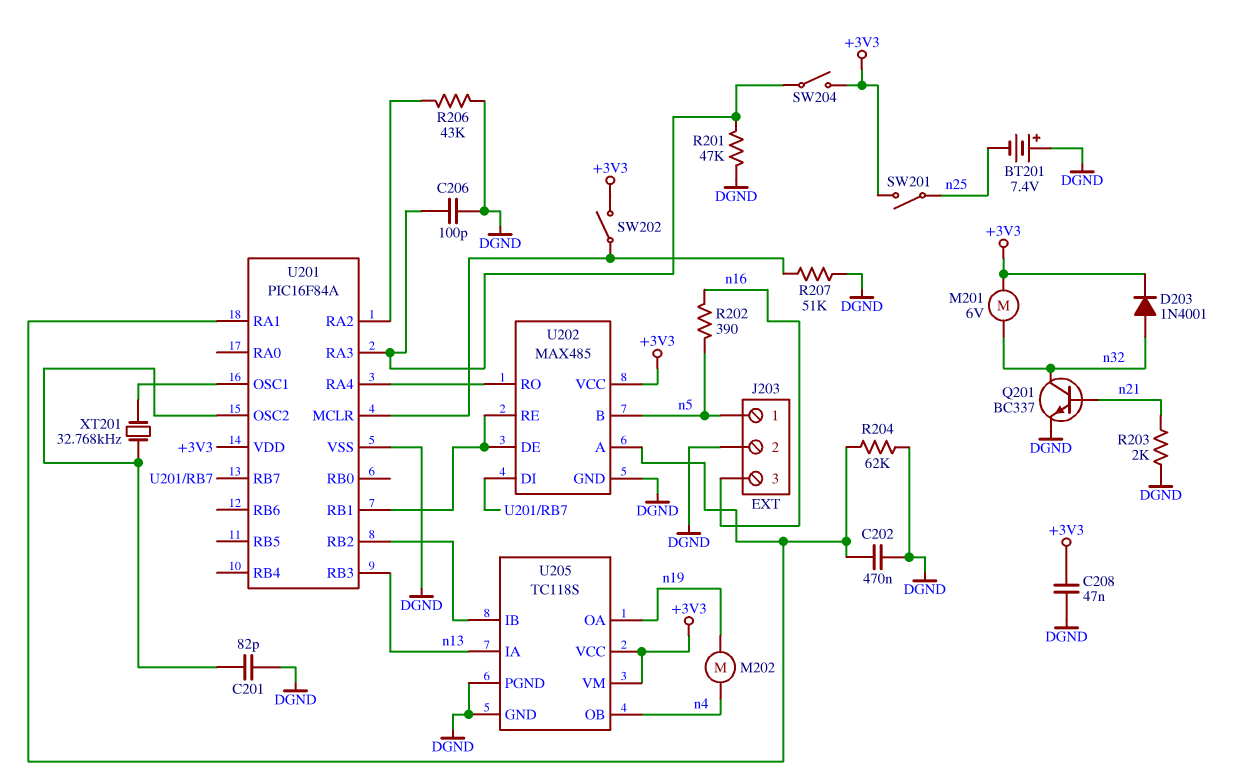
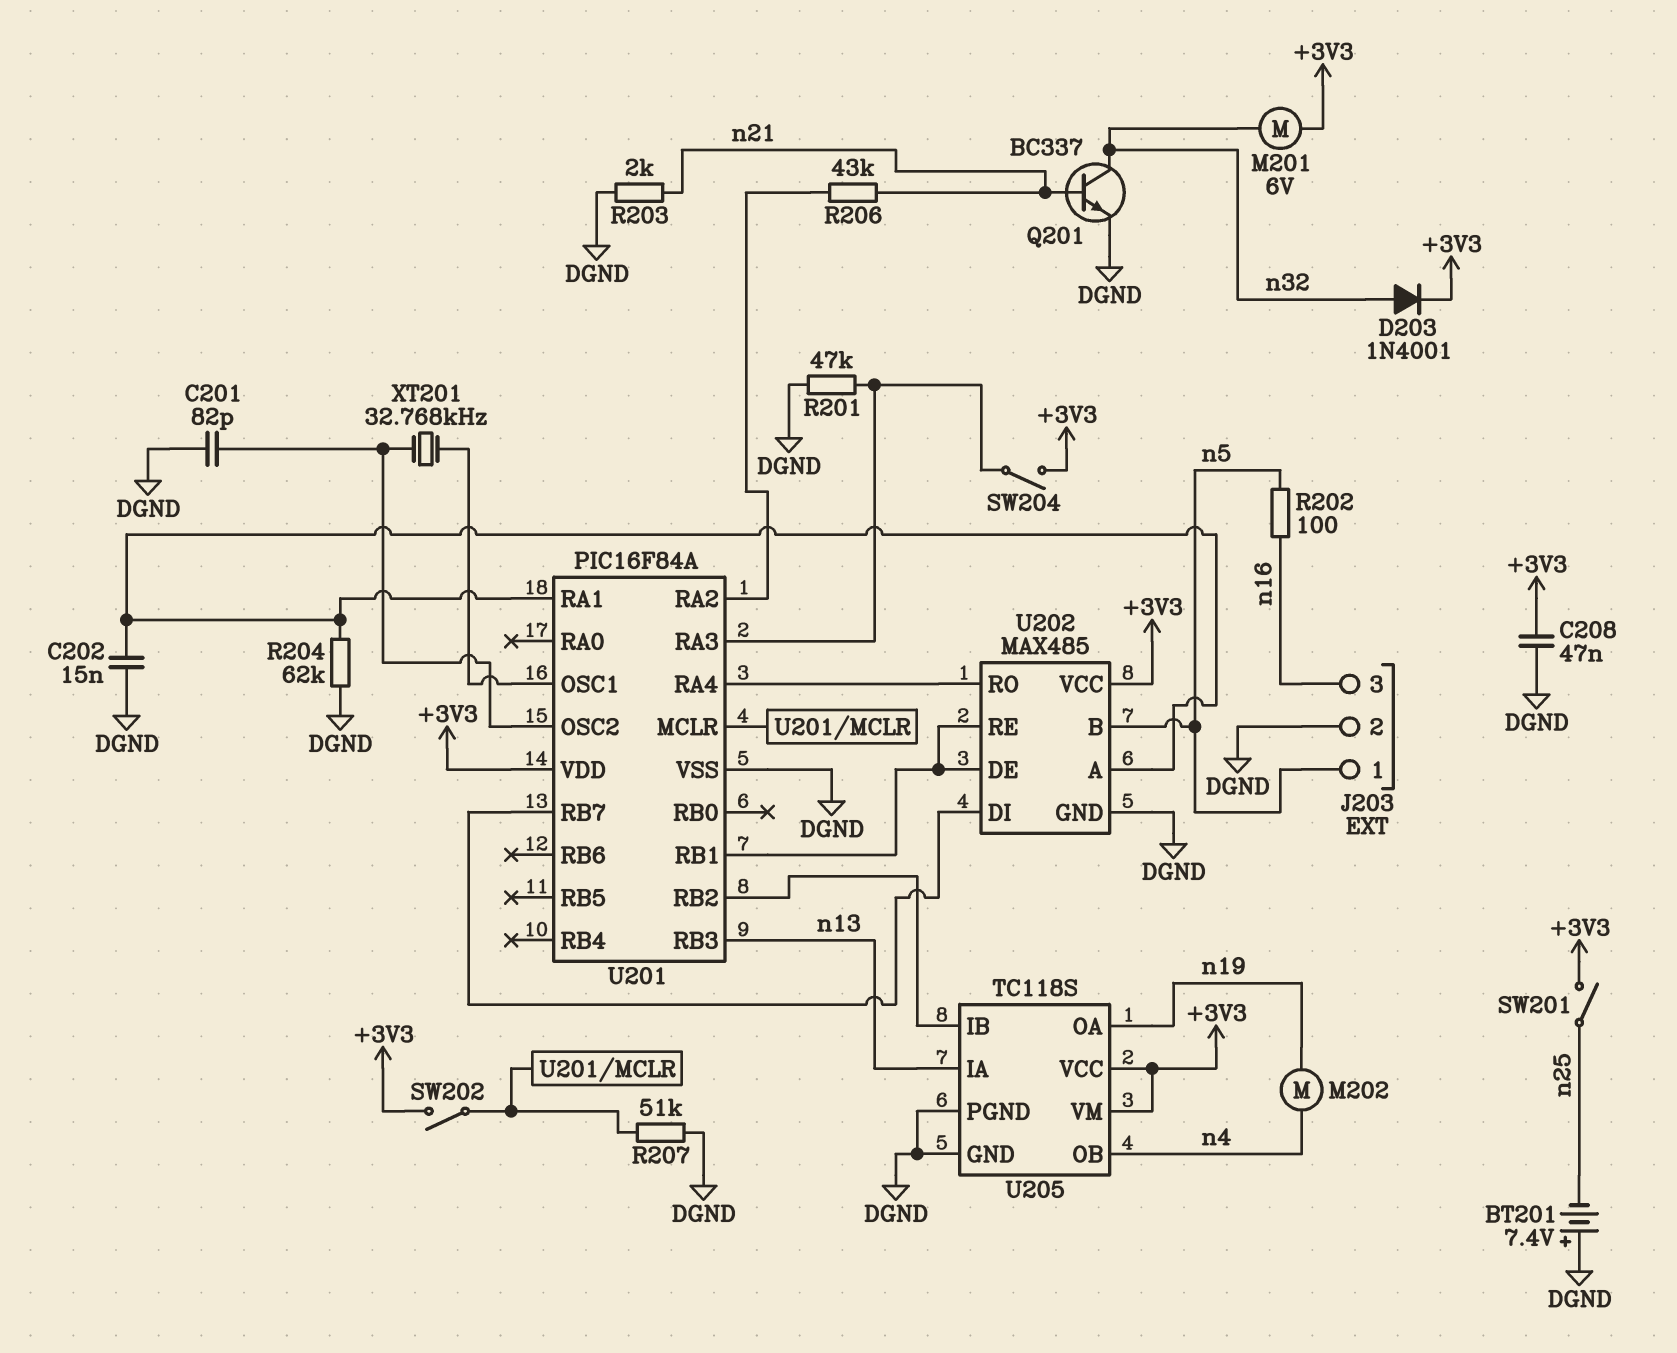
C202: 470nF (DGND, U201/RA1) -> 15nF (DGND, U201/RA1)
C206: 100pF (DGND, U201/RA3) -> none
R202: 390 (n5, n16) -> 100 (n5, n16)
R206: 43k (DGND, U201/RA2) -> 43k (U201/RA2, n21)

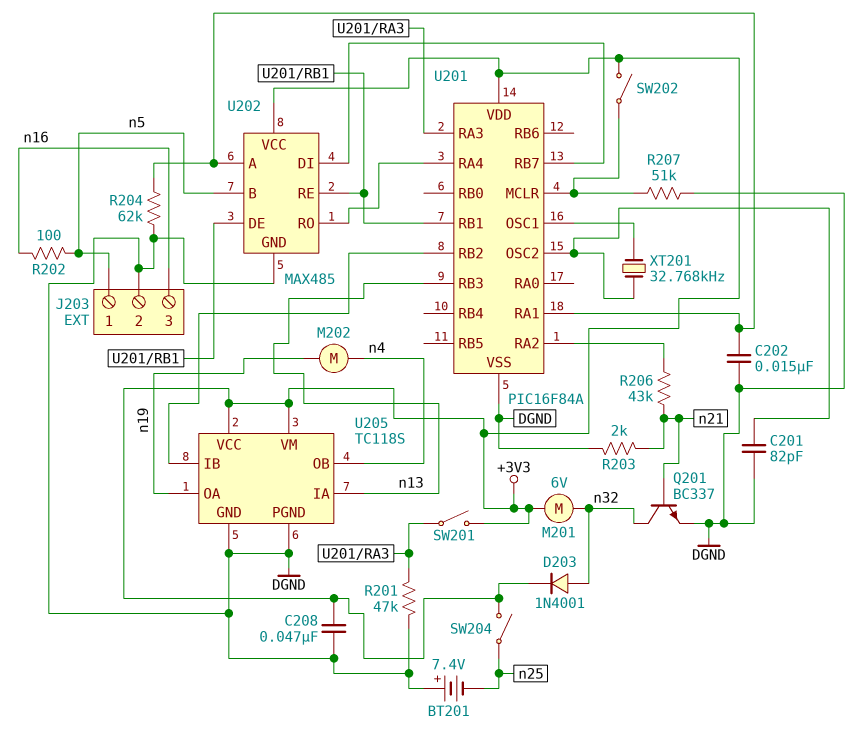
SW201: switch (+3V3, n25) -> switch (+3V3, U201/RA3)
SW204: switch (+3V3, U201/RA3) -> switch (+3V3, n25)

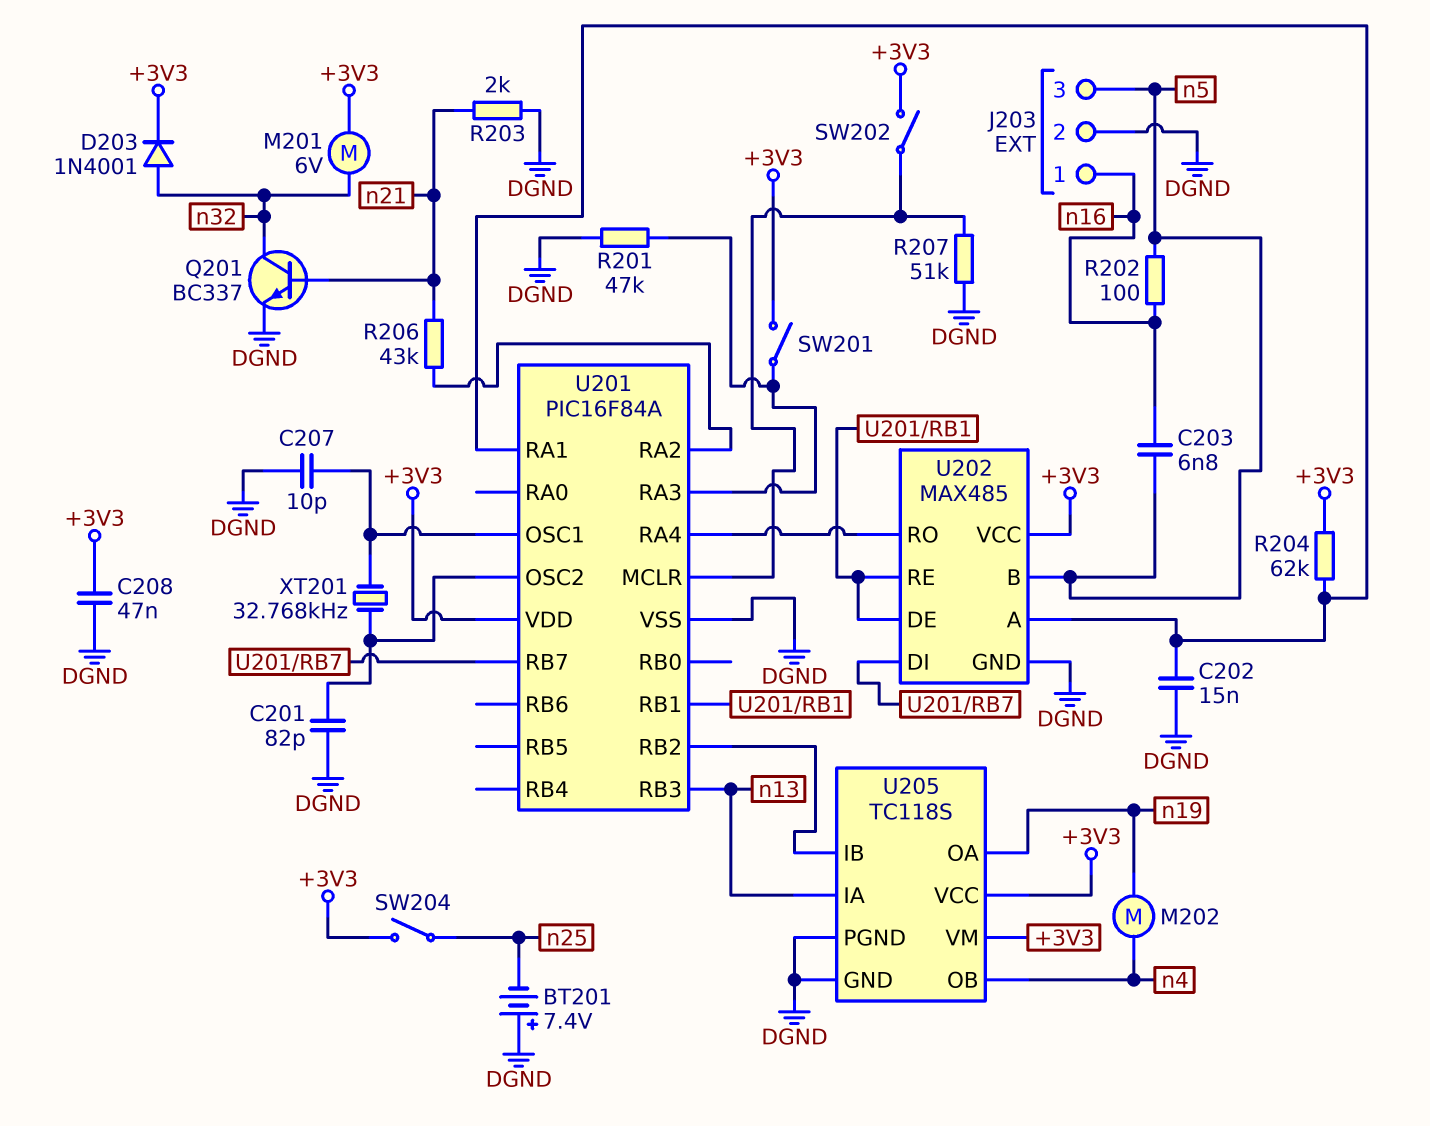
C203: none -> 6.8nF (n5, n16)
C207: none -> 10pF (DGND, U201/OSC1)
J203 pin 1: n5 -> n16
J203 pin 3: n16 -> n5
R204: 62k (DGND, U201/RA1) -> 62k (+3V3, U201/RA1)

